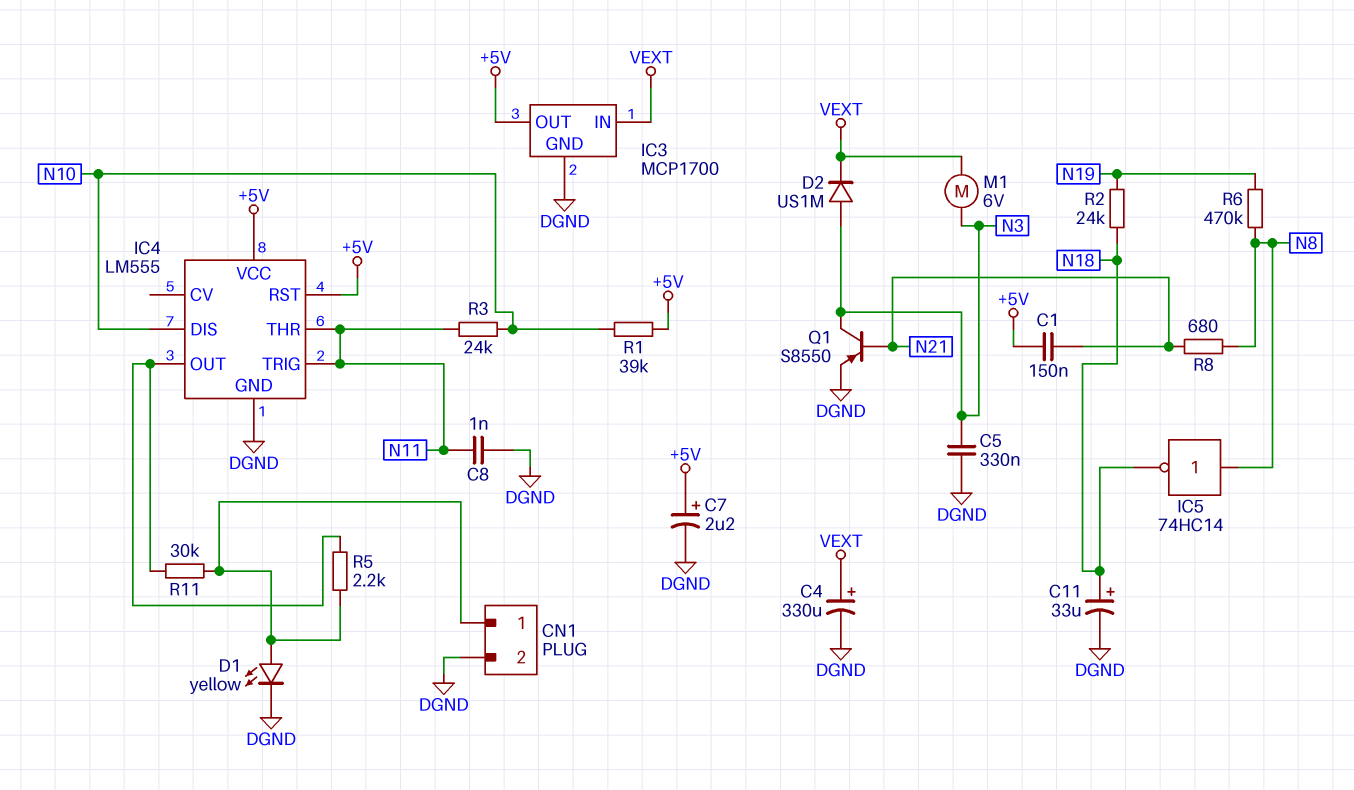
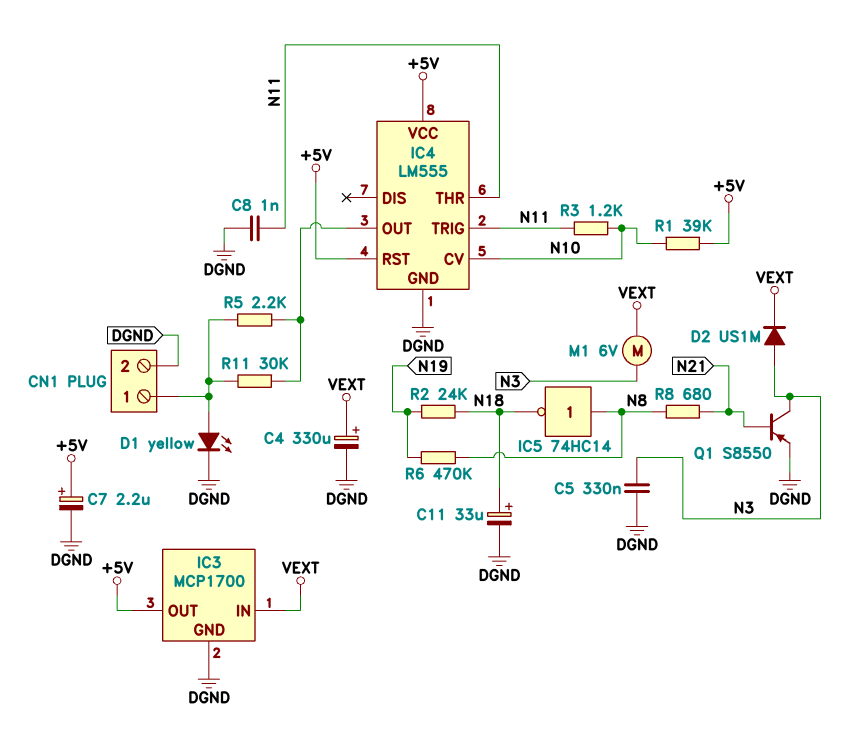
C1: 150nF (+5V, N21) -> none
IC4 pin CV: none -> N10
IC4 pin DIS: N10 -> none
R3: 24k (N10, N11) -> 1.2k (N10, N11)

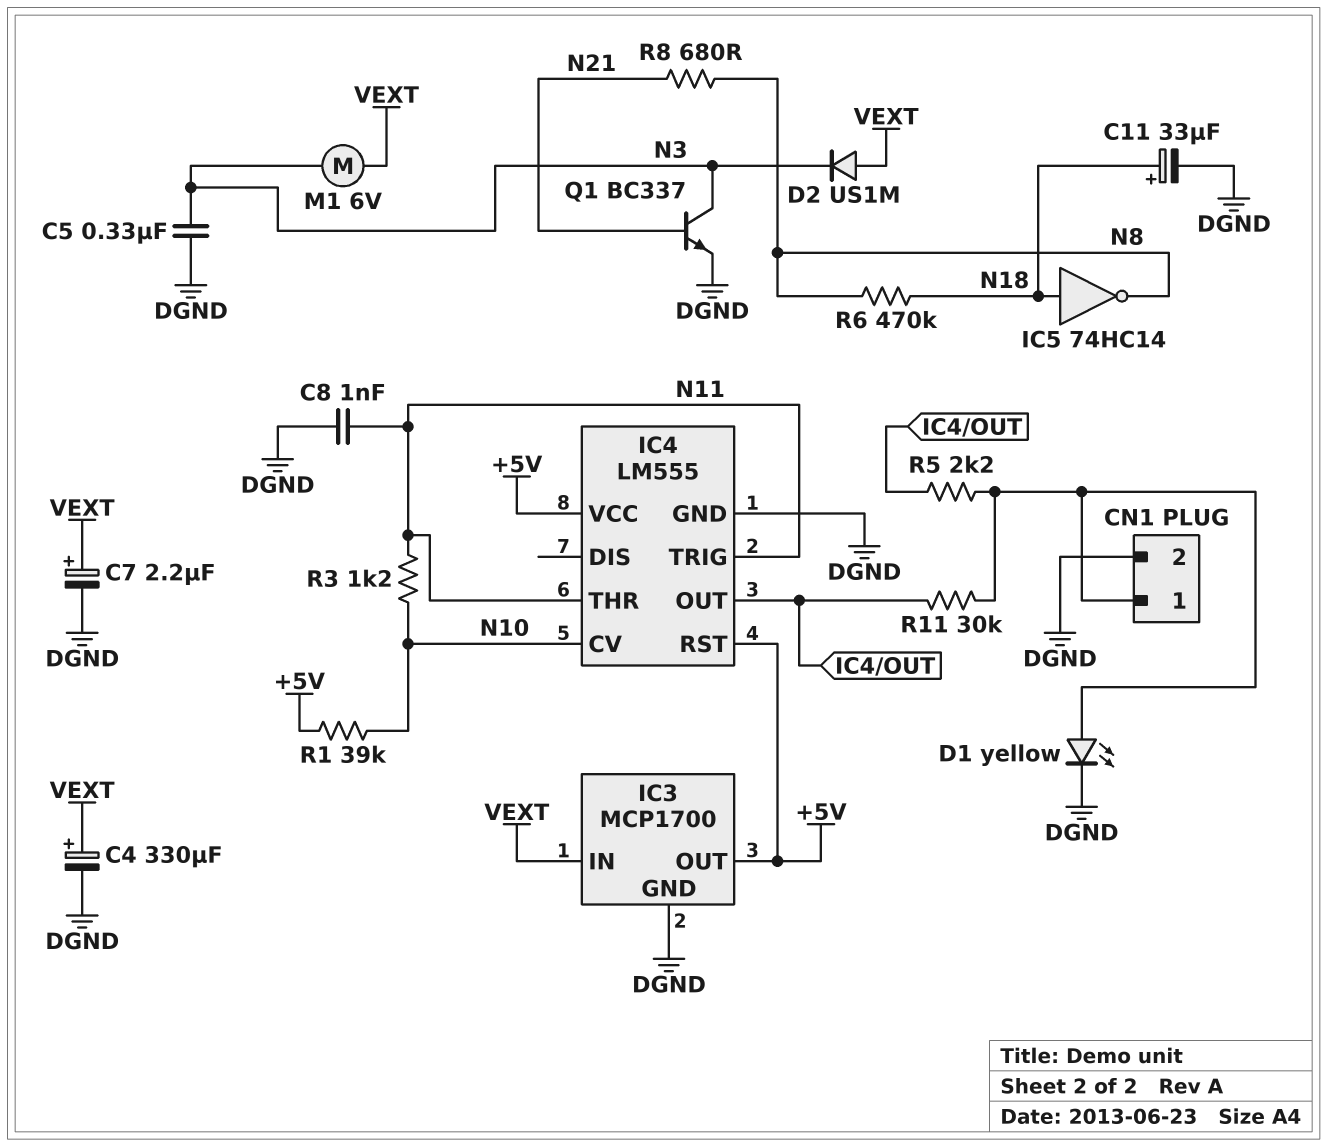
C7: 2.2uF (plus +5V, minus DGND) -> 2.2uF (plus VEXT, minus DGND)
D2: diode US1M (A N3, K VEXT) -> diode US1M (A VEXT, K N3)
IC5: NOT 74HC14 (in N8, out N18) -> NOT 74HC14 (in N18, out N8)
Q1: PNP S8550 (B N21, C N3, E DGND) -> NPN BC337 (B N21, C N3, E DGND)
R2: 24k (N18, N19) -> none
R6: 470k (N8, N19) -> 470k (N8, N18)

